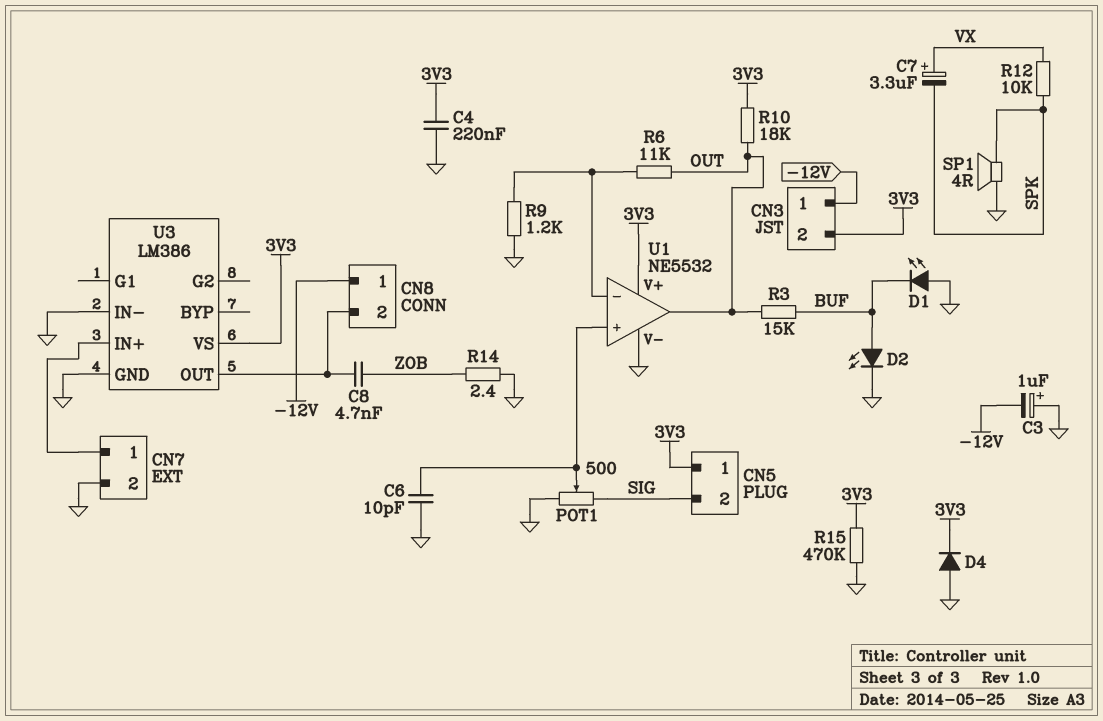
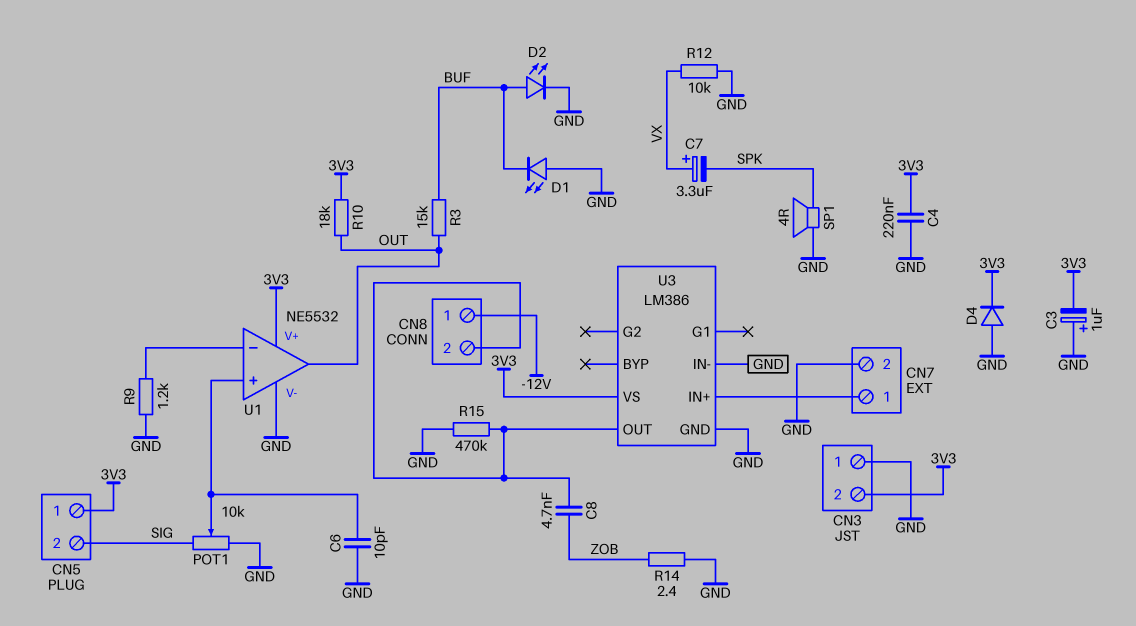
C3: 1uF (plus GND, minus -12V) -> 1uF (plus GND, minus 3V3)
CN3 pin 1: -12V -> GND
POT1: 500 (GND, SIG, wiper U1/in+) -> 10k (GND, SIG, wiper U1/in+)
R6: 11k (OUT, U1/in-) -> none
R12: 10k (SPK, VX) -> 10k (GND, VX)
R15: 470k (3V3, GND) -> 470k (CN8/2, GND)

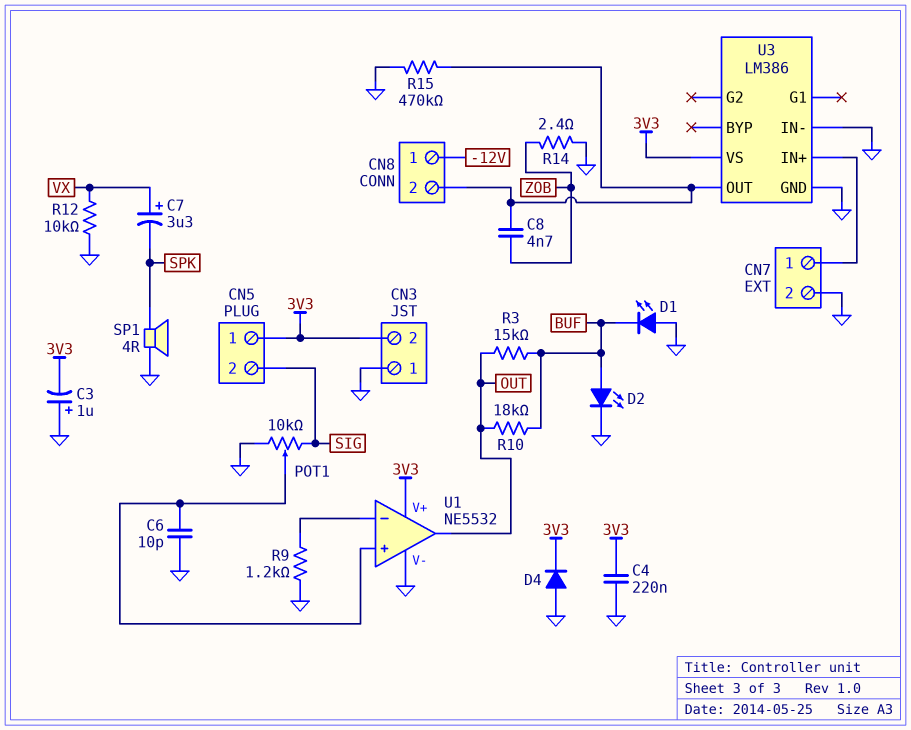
R10: 18k (3V3, OUT) -> 18k (BUF, OUT)

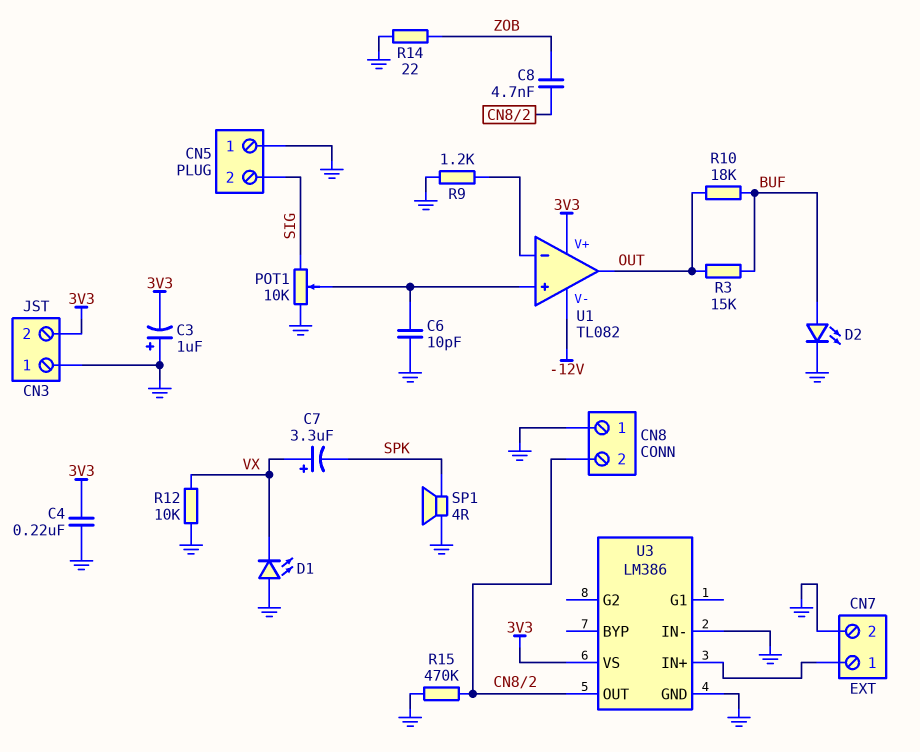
CN5 pin 1: 3V3 -> GND
CN8 pin 1: -12V -> GND
D1: LED (A GND, K BUF) -> LED (A GND, K VX)
D4: diode (A GND, K 3V3) -> none
R14: 2.4 (GND, ZOB) -> 22 (GND, ZOB)
U1: NE5532 -> TL082
U1 pin V-: GND -> -12V

